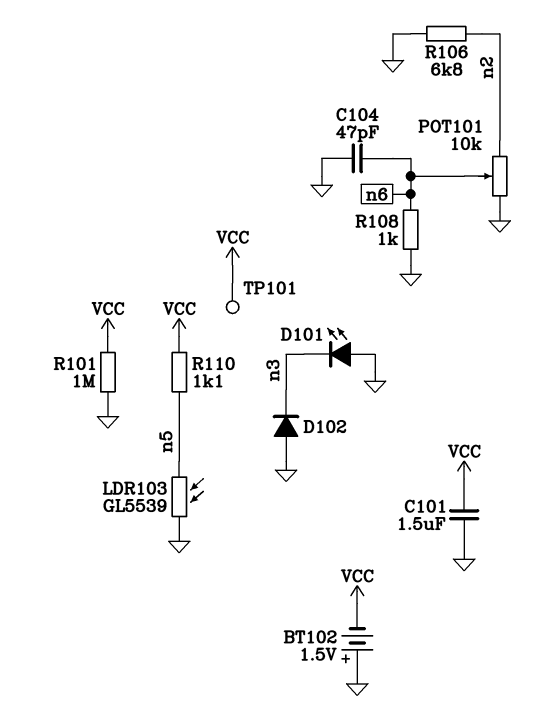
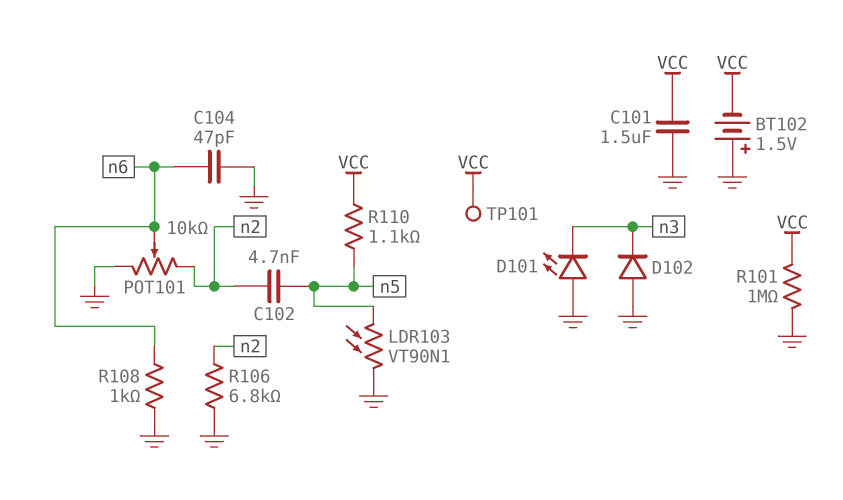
C102: none -> 4.7nF (n2, n5)
LDR103: GL5539 (GND, n5) -> VT90N1 (GND, n5)

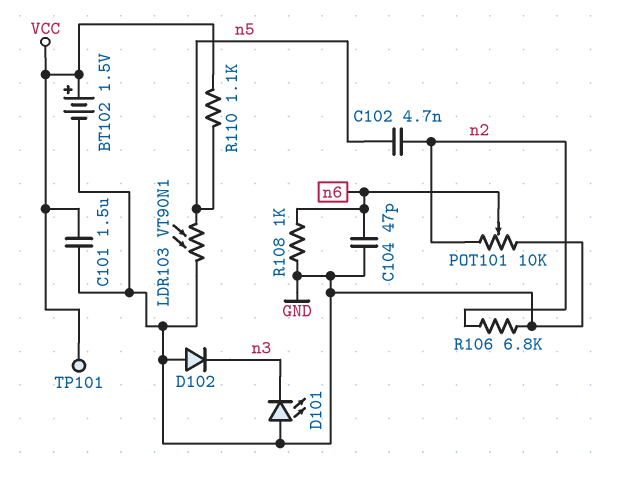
BT102: 1.5V (plus GND, minus VCC) -> 1.5V (plus VCC, minus GND)
R101: 1M (GND, VCC) -> none

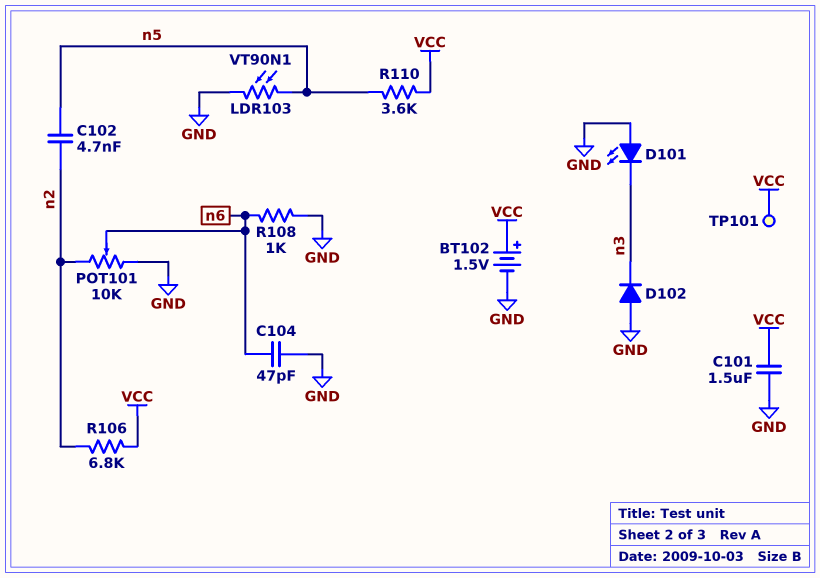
R106: 6.8k (GND, n2) -> 6.8k (VCC, n2)
R110: 1.1k (VCC, n5) -> 3.6k (VCC, n5)

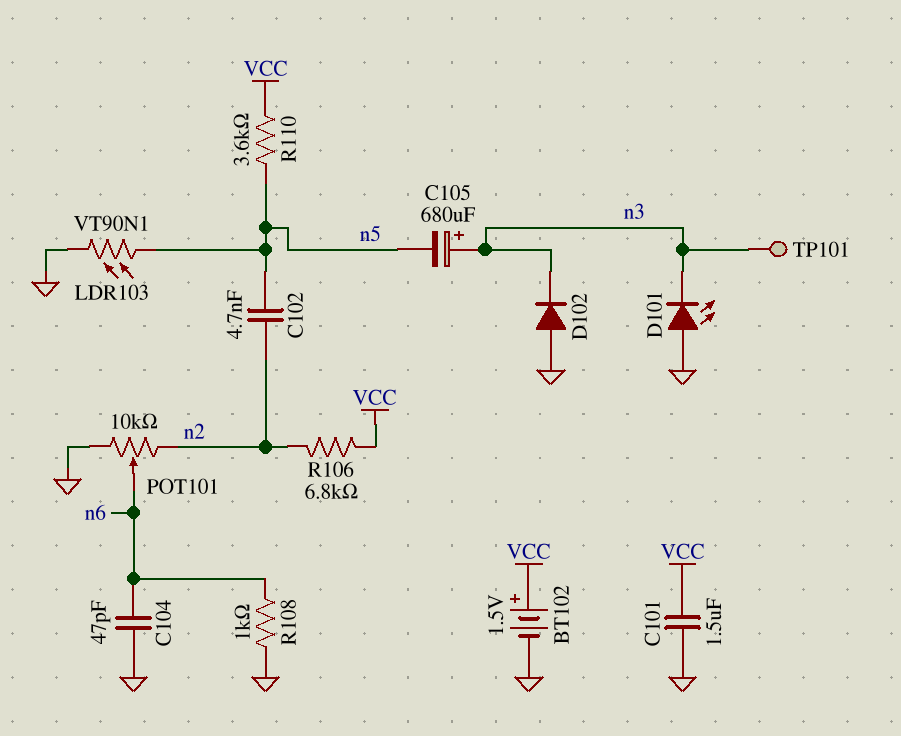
C105: none -> 680uF (plus n3, minus n5)
TP101: test point (VCC) -> test point (n3)

